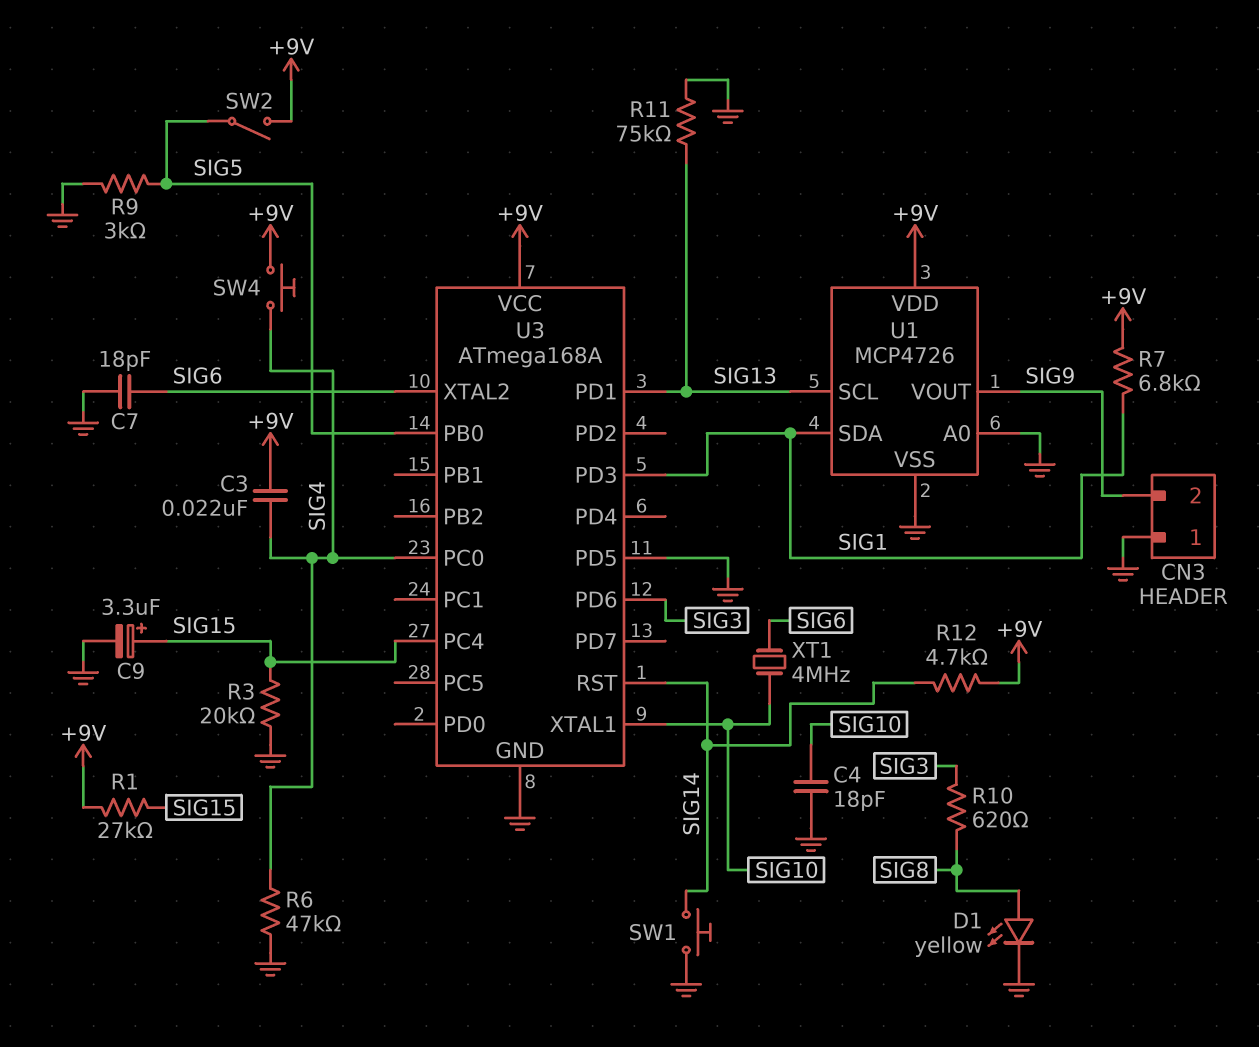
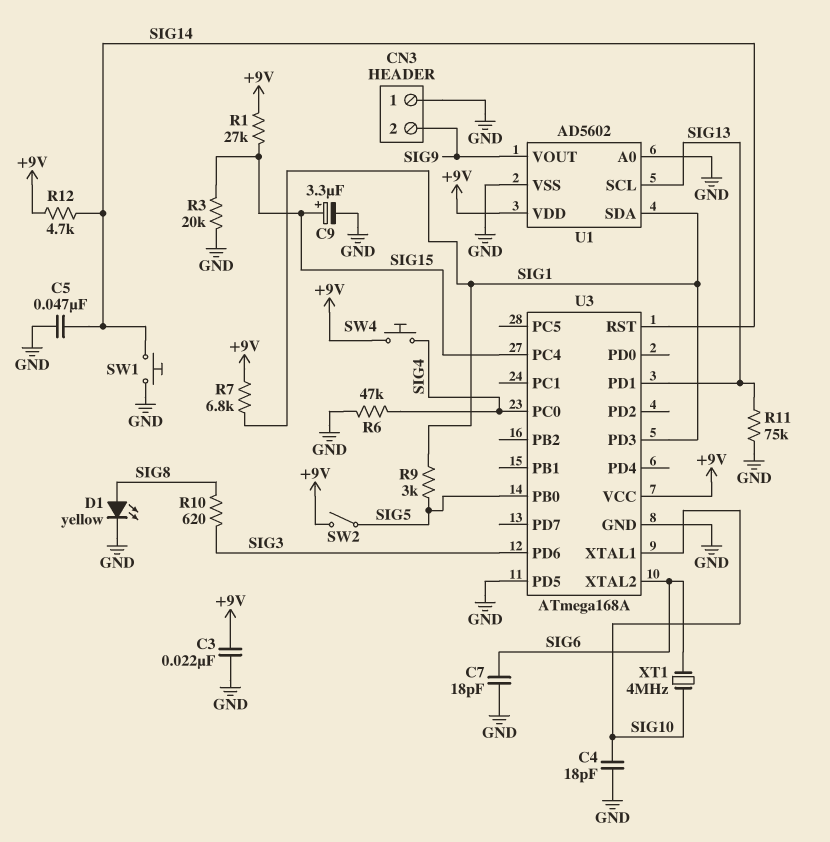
C3: 22nF (+9V, SIG4) -> 22nF (+9V, GND)
C5: none -> 47nF (GND, SIG14)
R9: 3k (GND, SIG5) -> 3k (SIG1, SIG5)
U1: MCP4726 -> AD5602

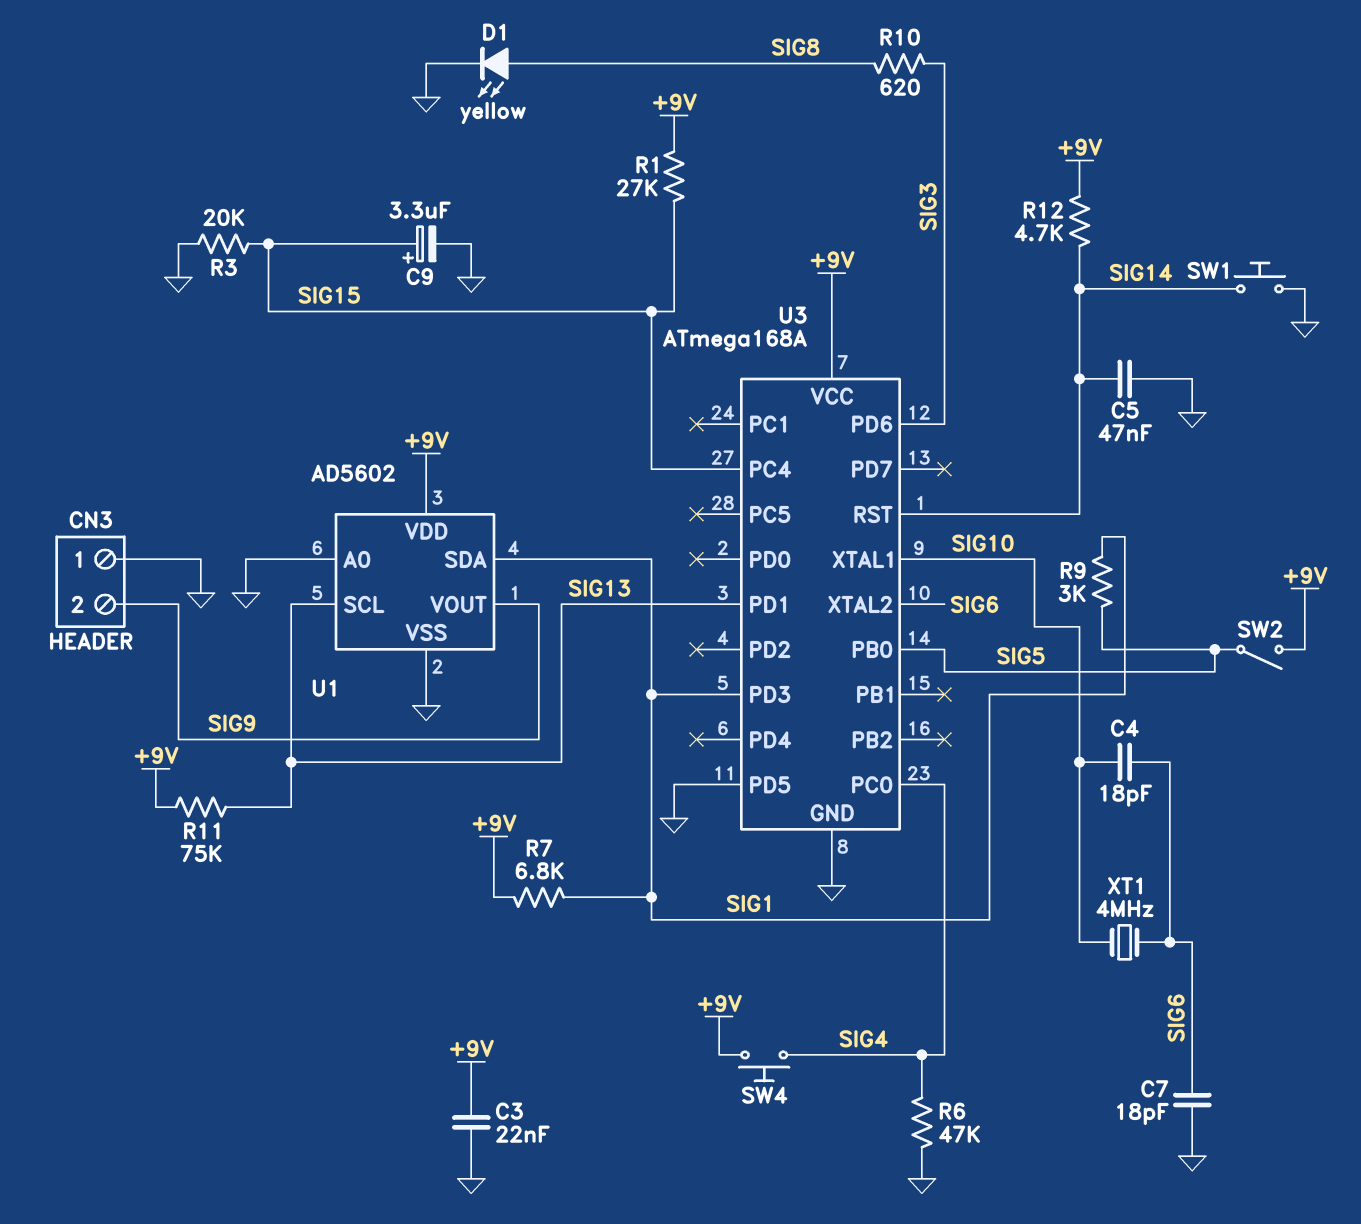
C4: 18pF (GND, SIG10) -> 18pF (SIG6, SIG10)
R11: 75k (GND, SIG13) -> 75k (+9V, SIG13)

